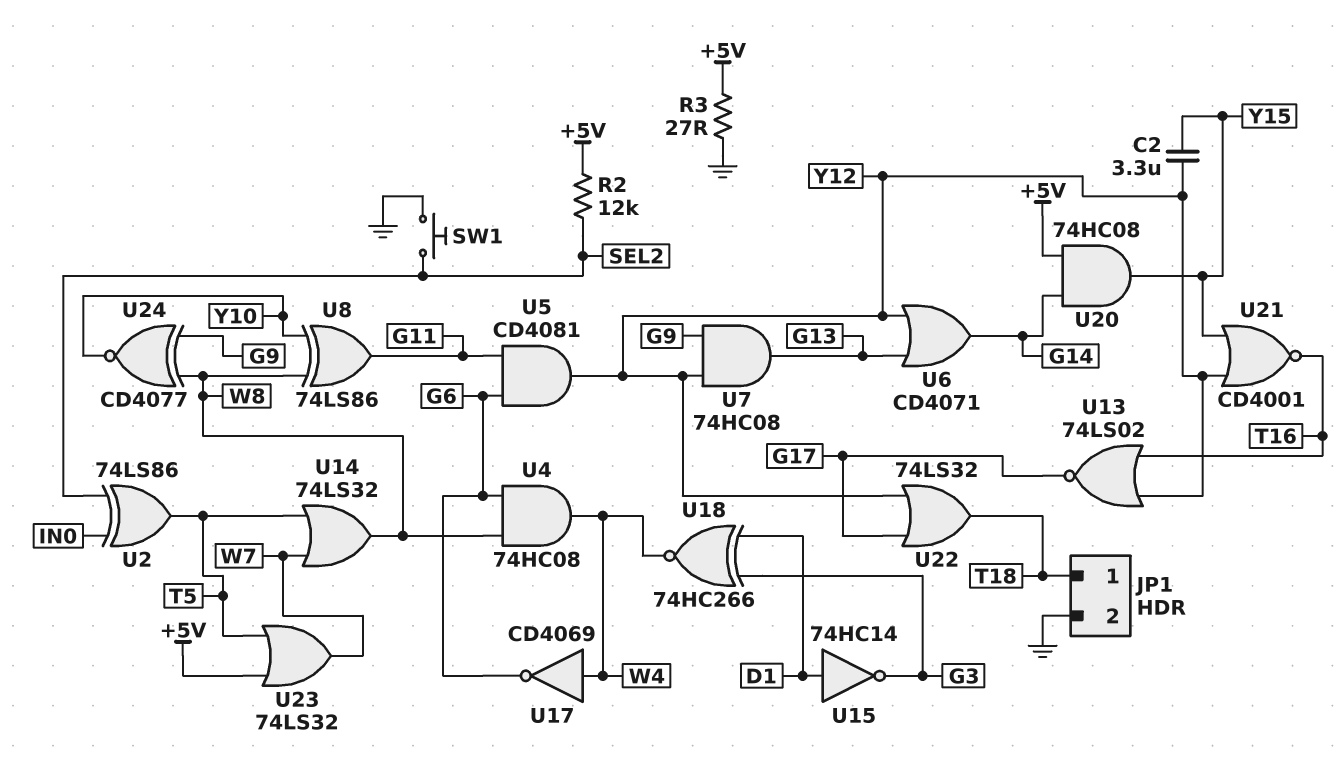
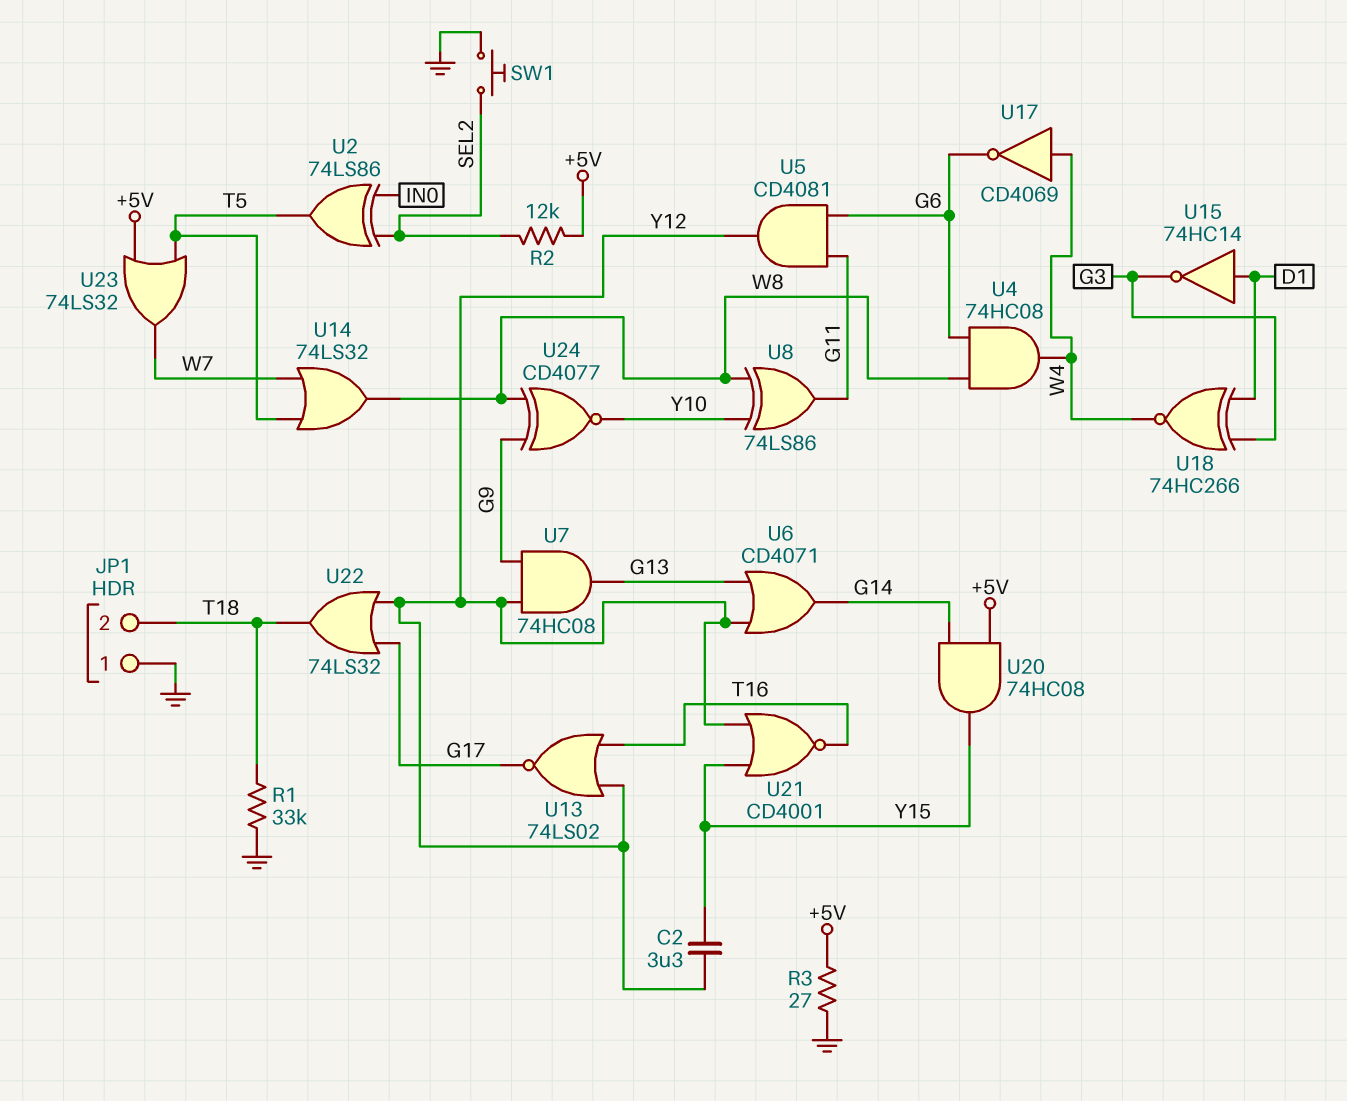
JP1 pin 1: T18 -> GND
JP1 pin 2: GND -> T18
R1: none -> 33k (GND, T18)

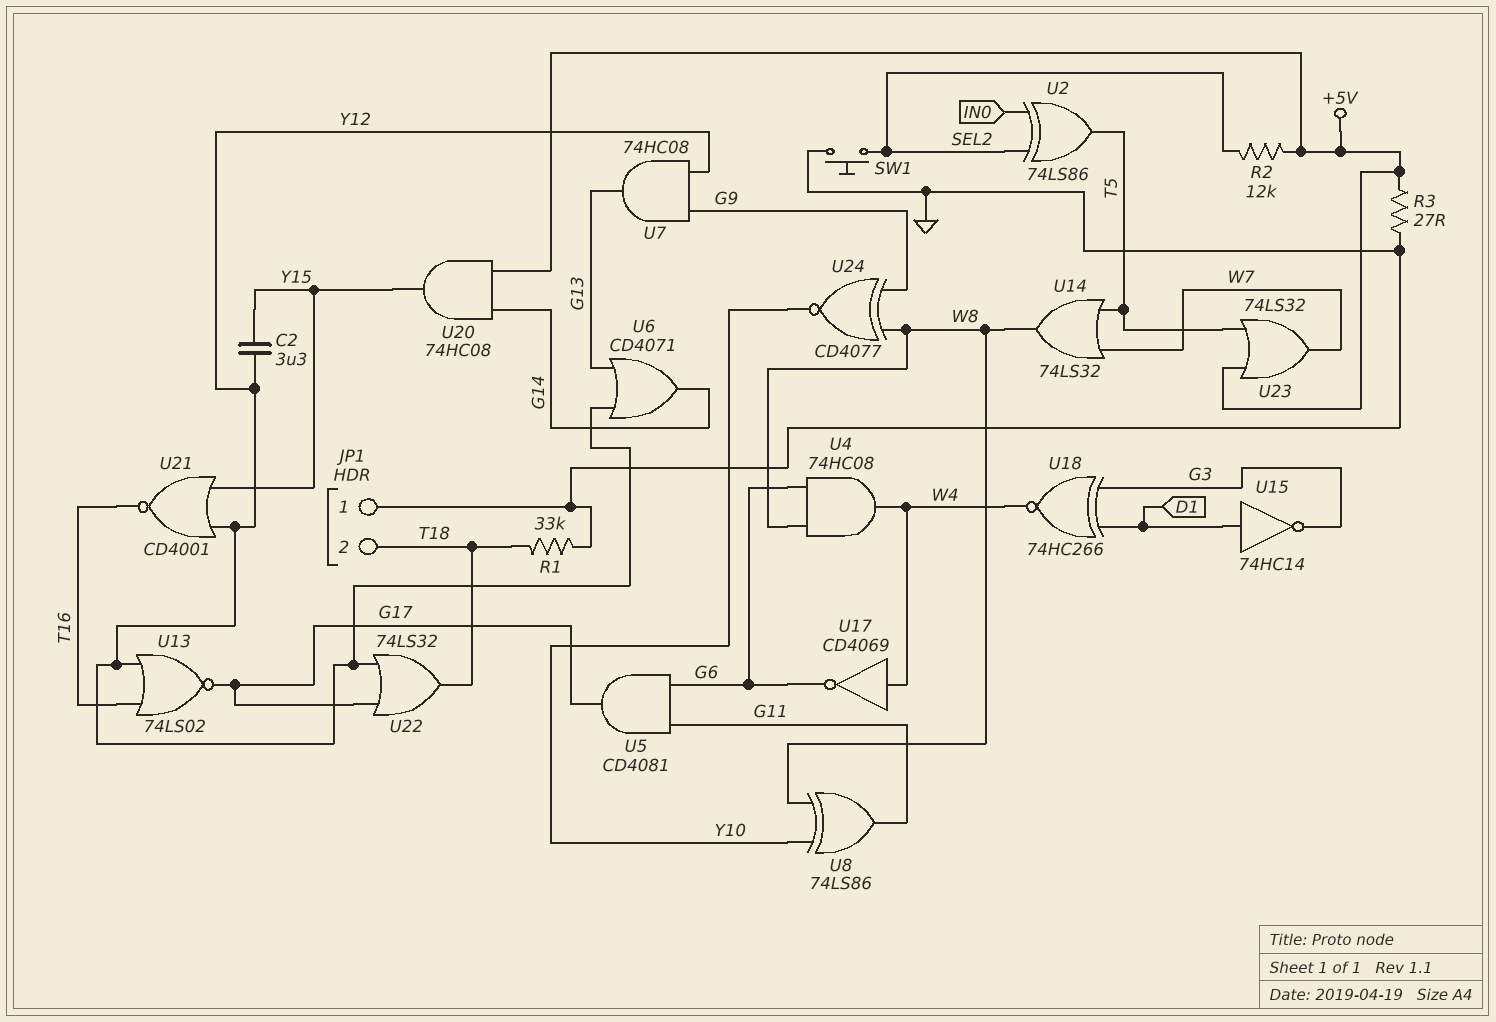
U5: AND CD4081 (in G6, in G11, out Y12) -> AND CD4081 (in G6, in G11, out G17)

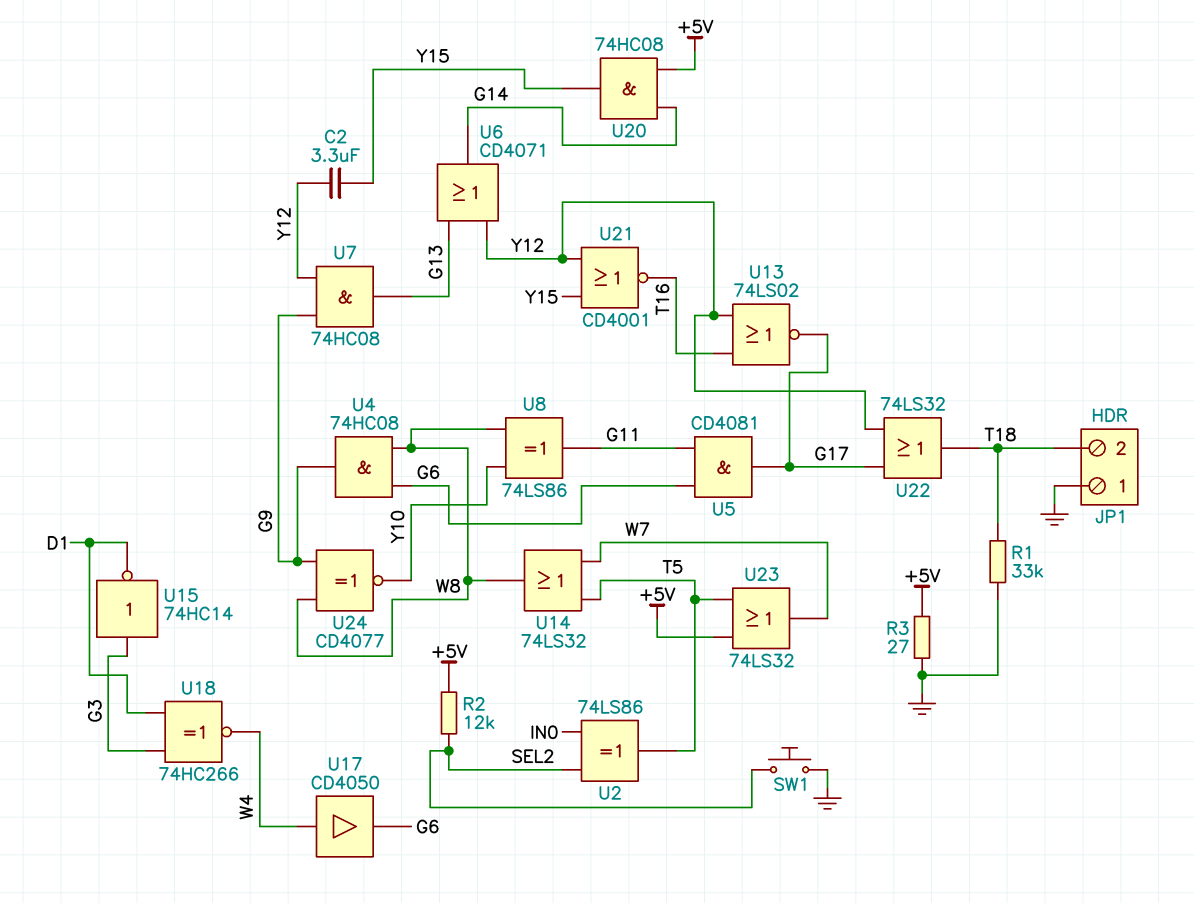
U4: AND 74HC08 (in G6, in W8, out W4) -> AND 74HC08 (in G6, in W8, out G9)
U15: NOT 74HC14 (in D1, out G3) -> NOT 74HC14 (in G3, out D1)
U17: NOT CD4069 (in W4, out G6) -> buffer CD4050 (in W4, out G6)

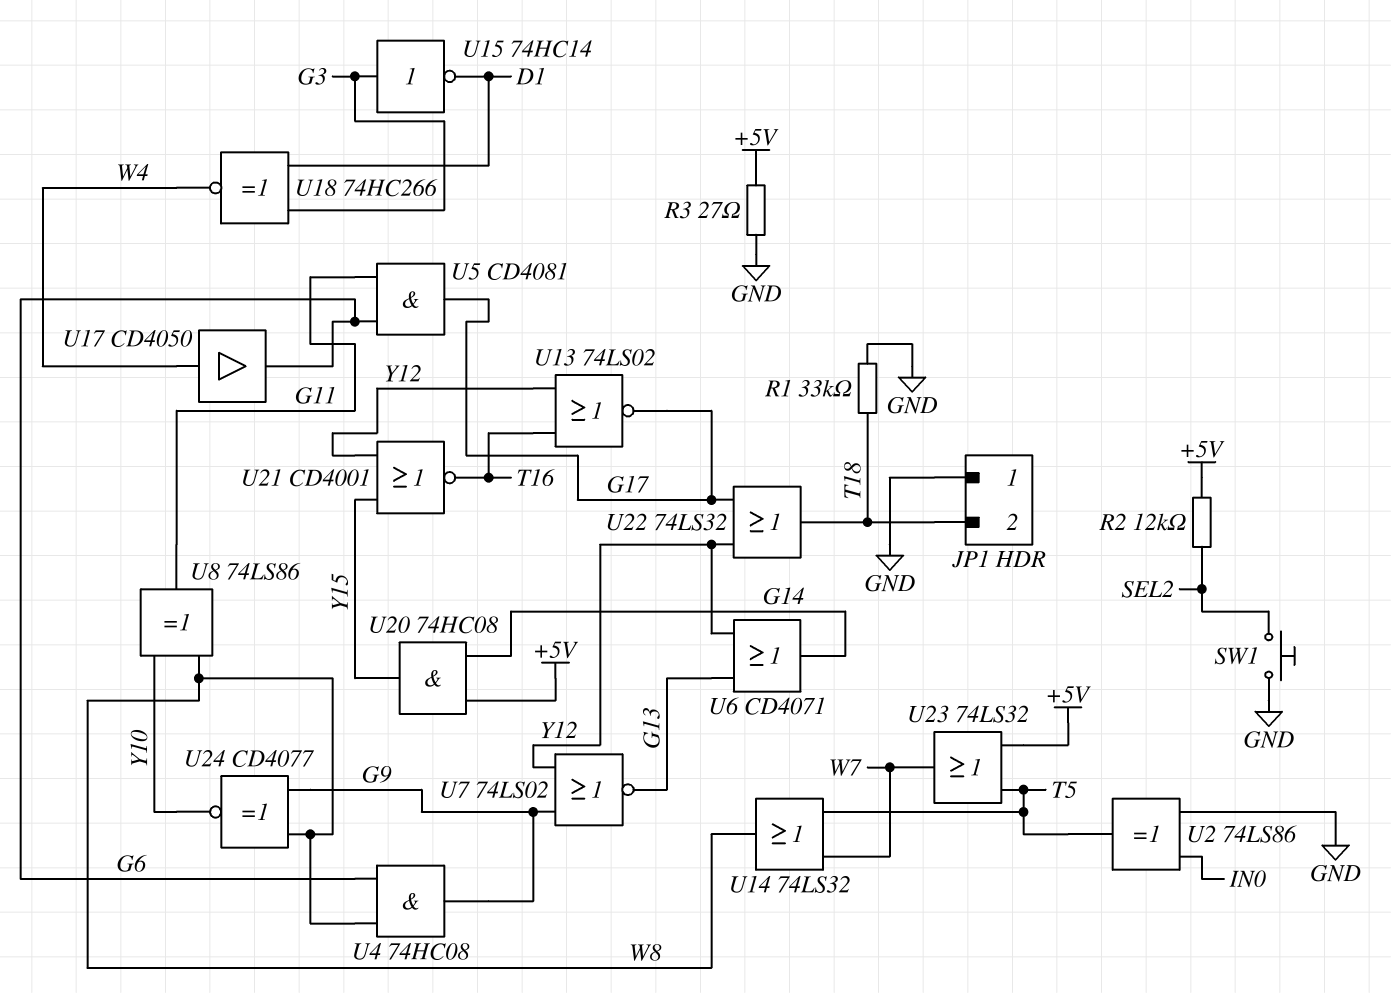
C2: 3.3uF (Y12, Y15) -> none
U2: XOR 74LS86 (in IN0, in SEL2, out T5) -> XOR 74LS86 (in GND, in IN0, out T5)
U7: AND 74HC08 (in G9, in Y12, out G13) -> NOR 74LS02 (in G9, in Y12, out G13)

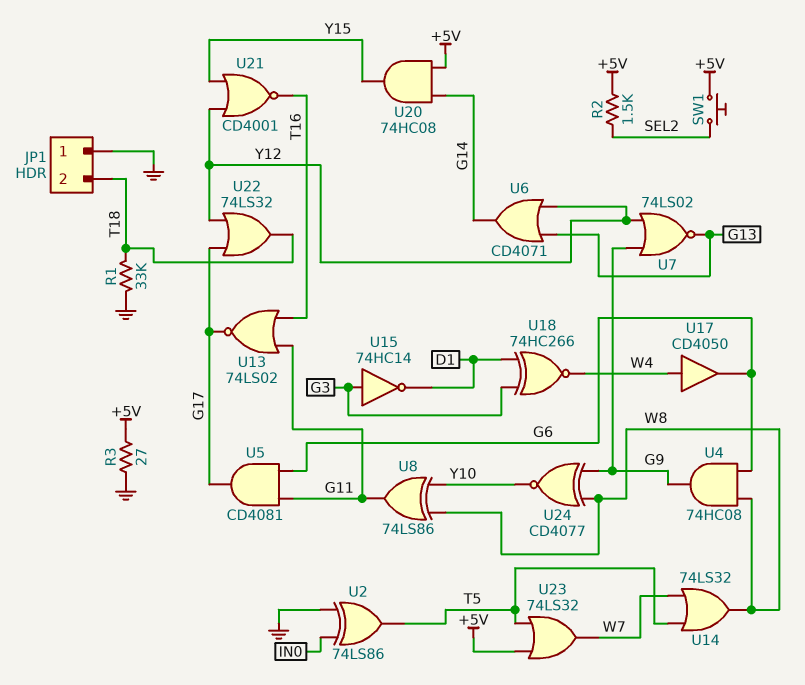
R2: 12k (+5V, SEL2) -> 1.5k (+5V, SEL2)
SW1: button (GND, SEL2) -> button (+5V, SEL2)
U13: NOR 74LS02 (in T16, in Y12, out G17) -> NOR 74LS02 (in G11, in T16, out G17)

